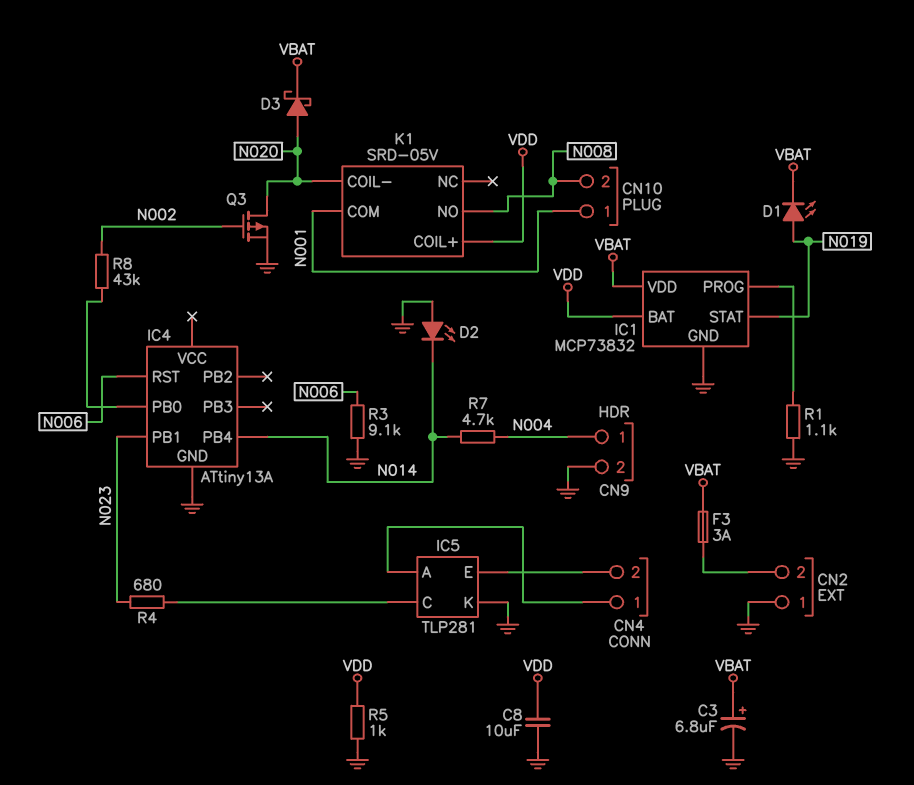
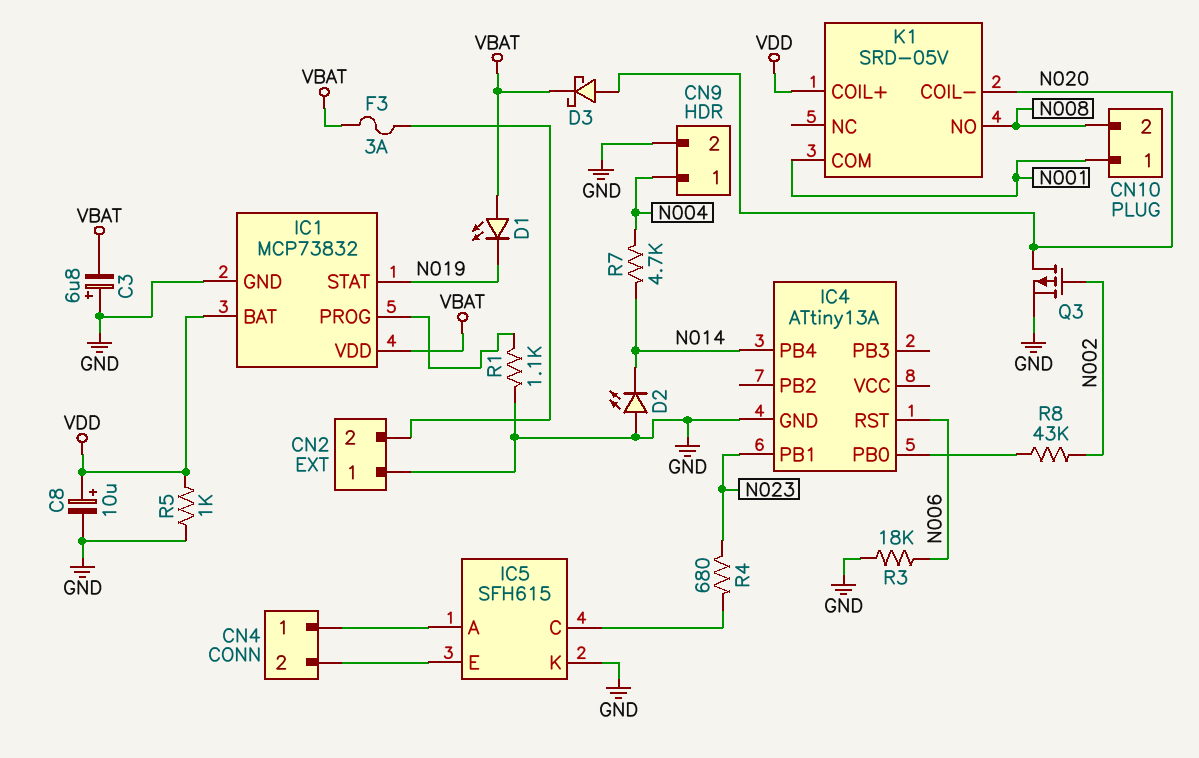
C3: 6.8uF (plus VBAT, minus GND) -> 6.8uF (plus GND, minus VBAT)
C8: 10uF (GND, VDD) -> 10uF (plus VDD, minus GND)
D1: LED (A N019, K VBAT) -> LED (A VBAT, K N019)
IC5: TLP281 -> SFH615
R3: 9.1k (GND, N006) -> 18k (GND, N006)

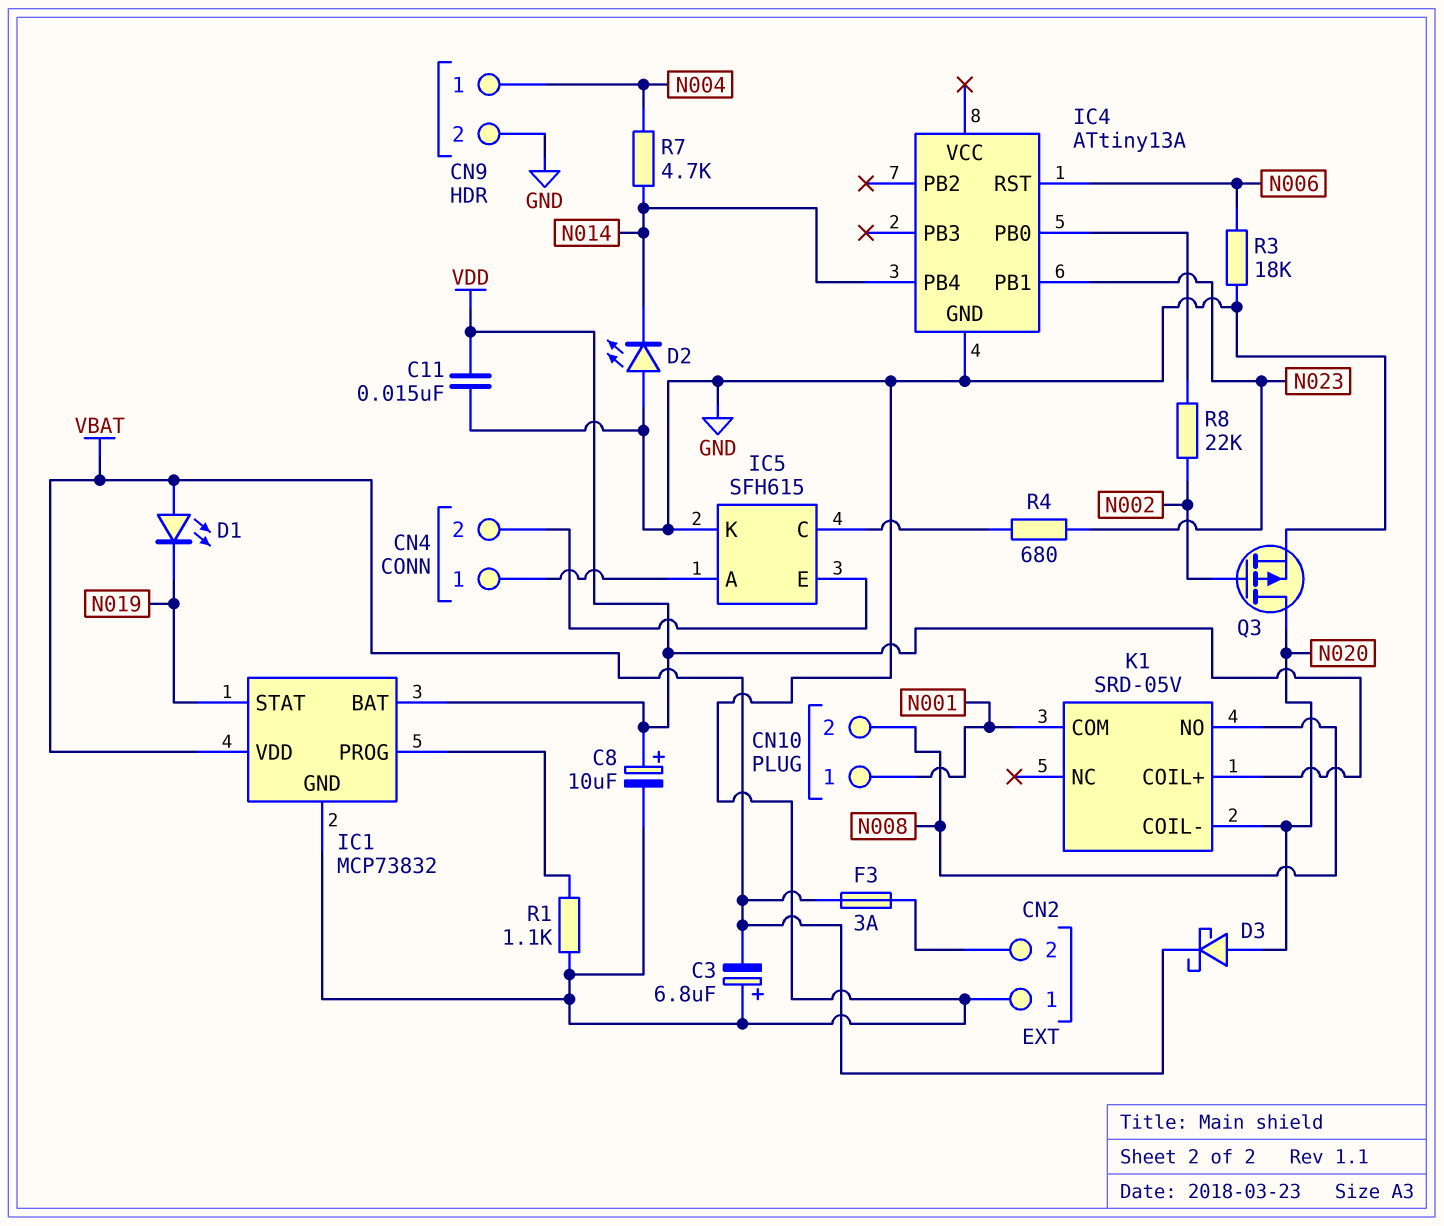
C11: none -> 15nF (GND, VDD)
R5: 1k (GND, VDD) -> none
R8: 43k (IC4/PB0, N002) -> 22k (IC4/PB0, N002)

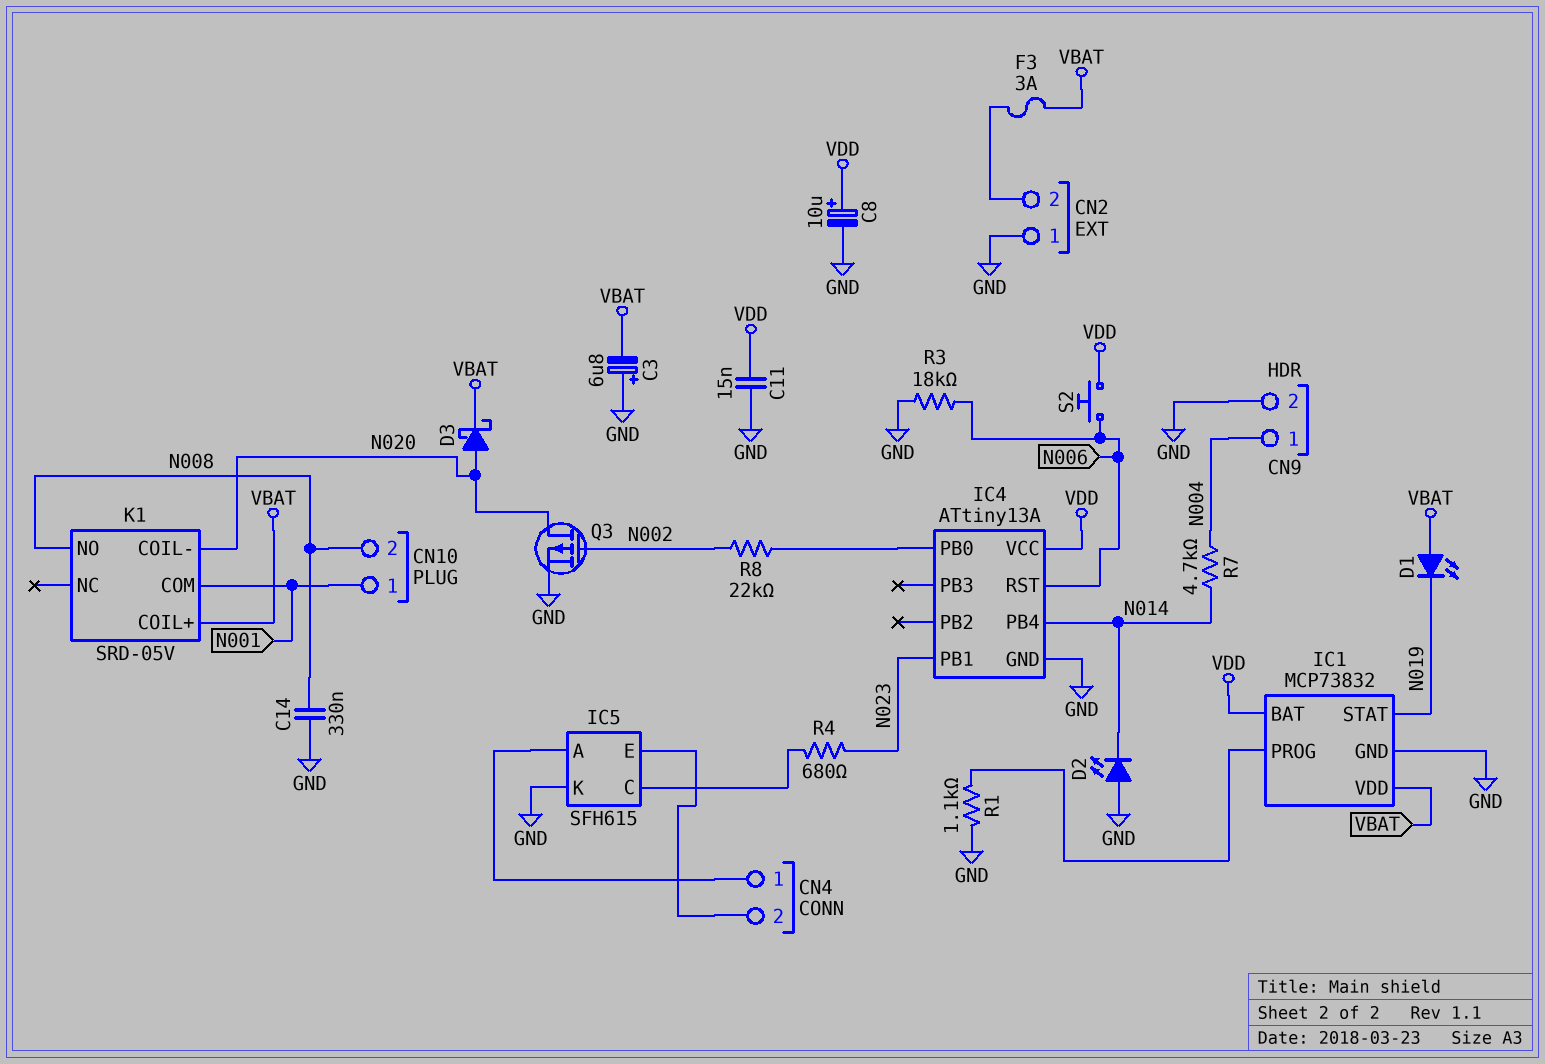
C14: none -> 330nF (GND, N008)
IC4 pin VCC: none -> VDD
K1 pin COIL+: VDD -> VBAT
S2: none -> button (N006, VDD)

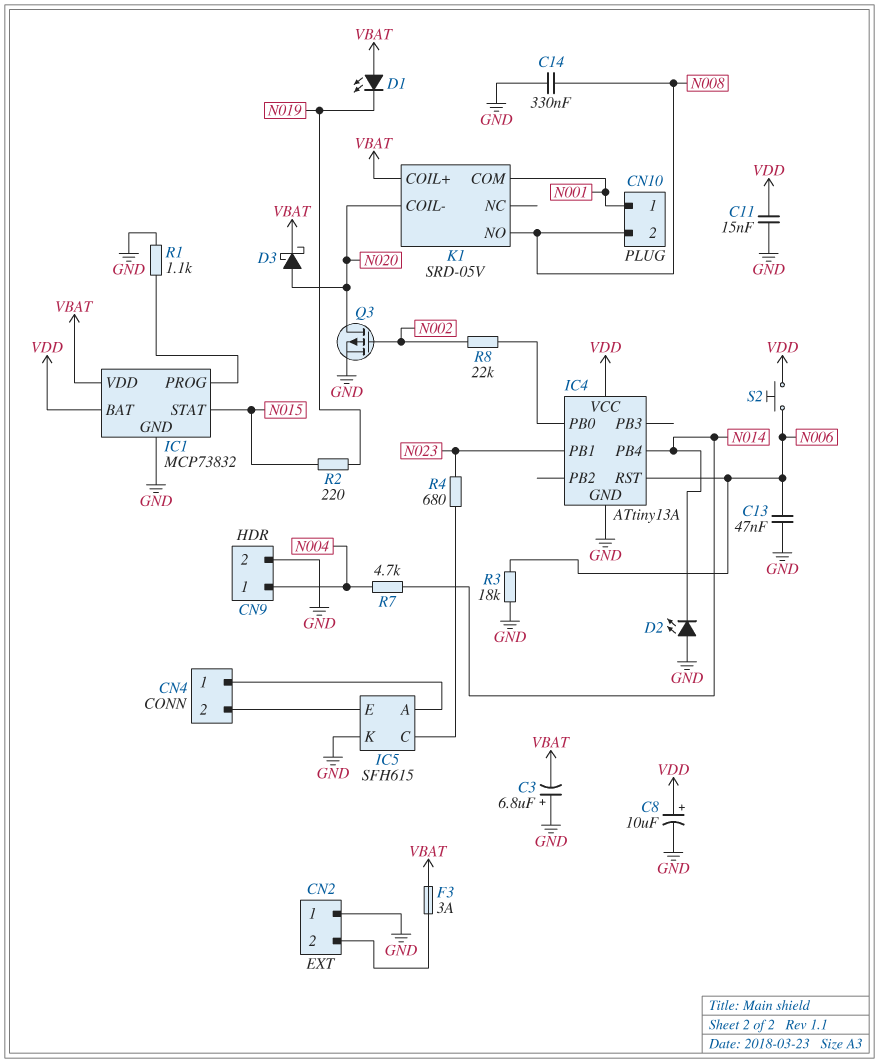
C13: none -> 47nF (GND, N006)
IC1 pin STAT: N019 -> N015
R2: none -> 220 (N015, N019)

